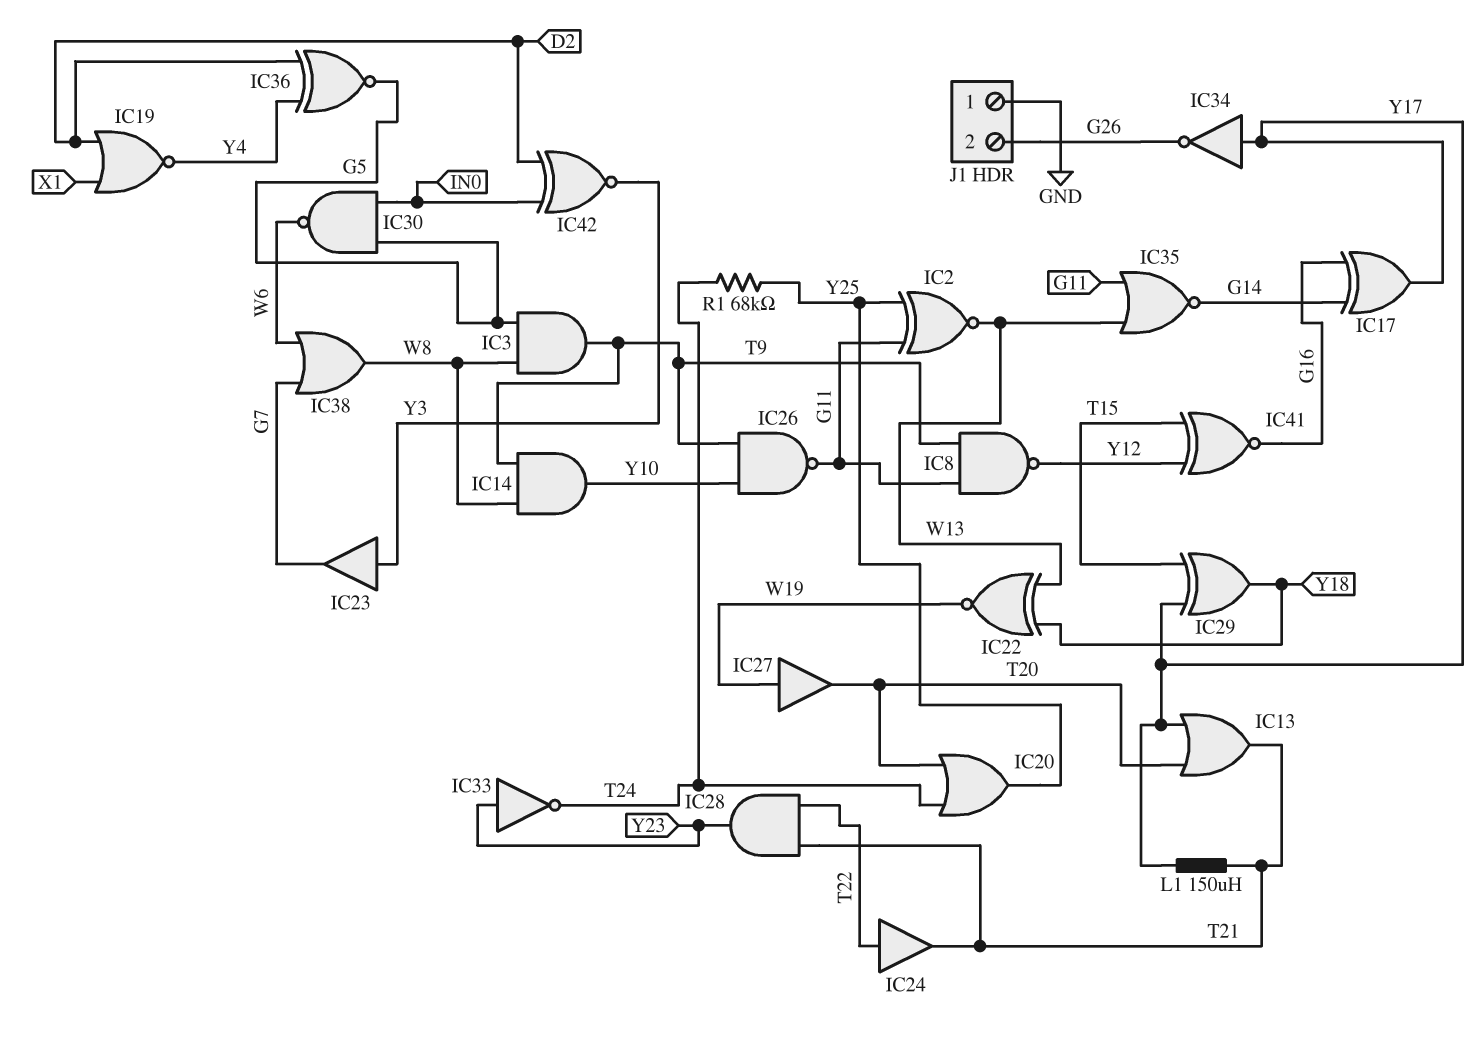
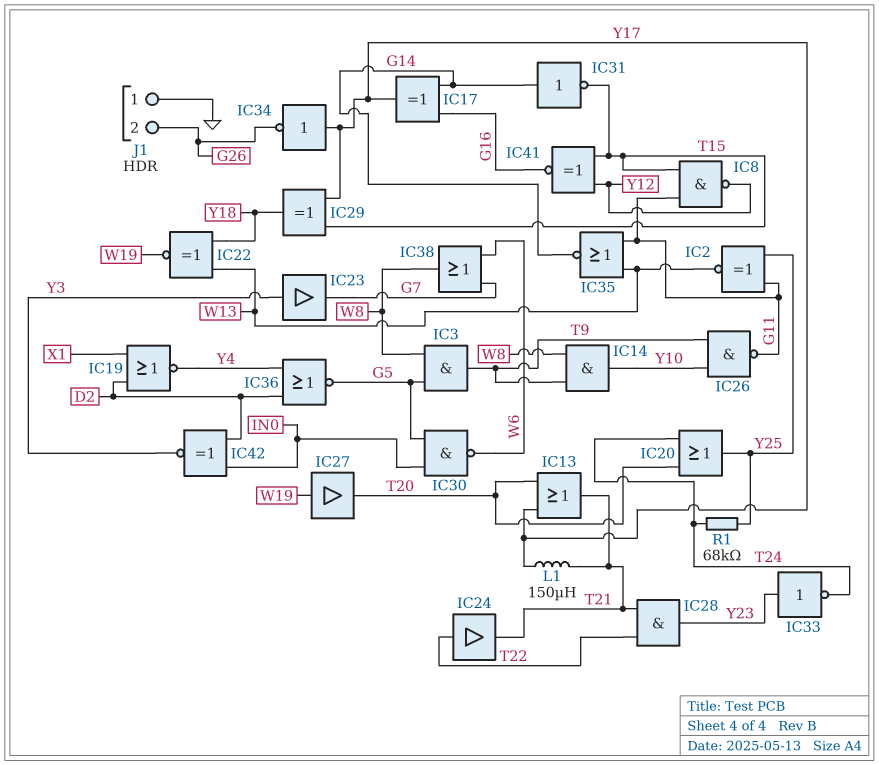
IC8: NAND (in G11, in T9, out Y12) -> NAND (in G11, in T15, out Y12)
IC31: none -> NOT (in G14, out T15)
IC36: XNOR (in D2, in Y4, out G5) -> NOR (in D2, in Y4, out G5)

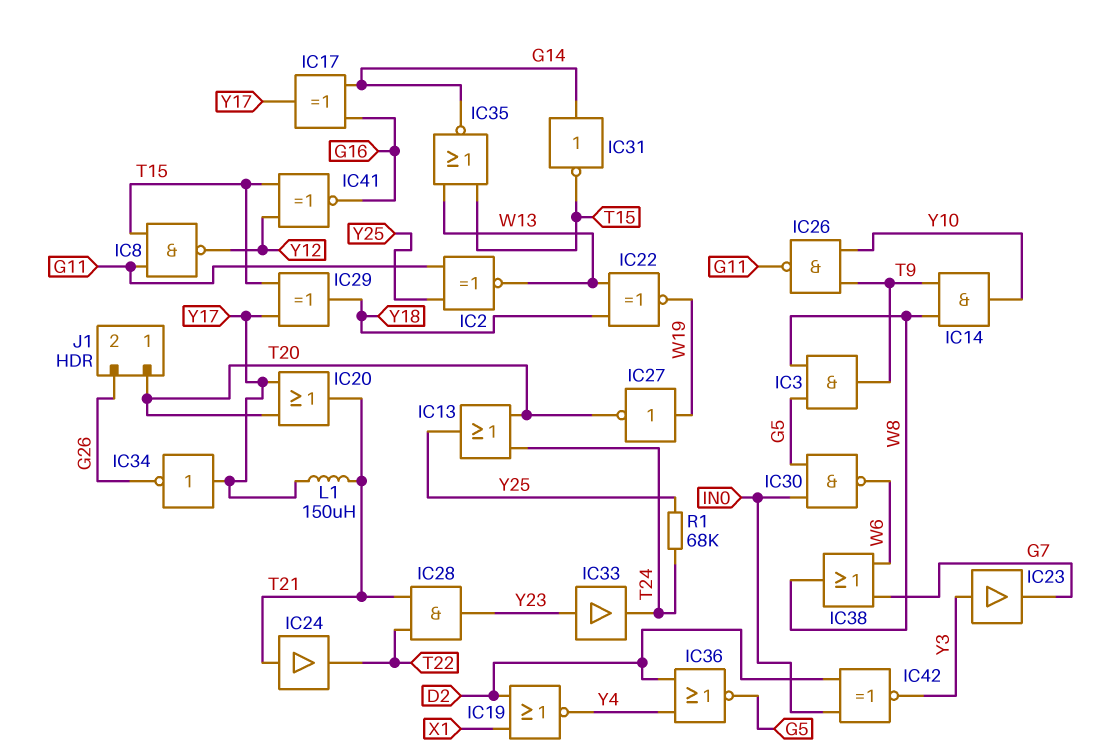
IC13: OR (in T20, in Y17, out T21) -> OR (in T20, in T24, out Y25)
IC20: OR (in T20, in T24, out Y25) -> OR (in T20, in Y17, out T21)
IC24: buffer (in T22, out T21) -> buffer (in T21, out T22)
IC27: buffer (in W19, out T20) -> NOT (in W19, out T20)
IC33: NOT (in Y23, out T24) -> buffer (in Y23, out T24)
IC35: NOR (in G11, in W13, out G14) -> NOR (in T15, in W13, out G14)
J1 pin 1: GND -> T20

